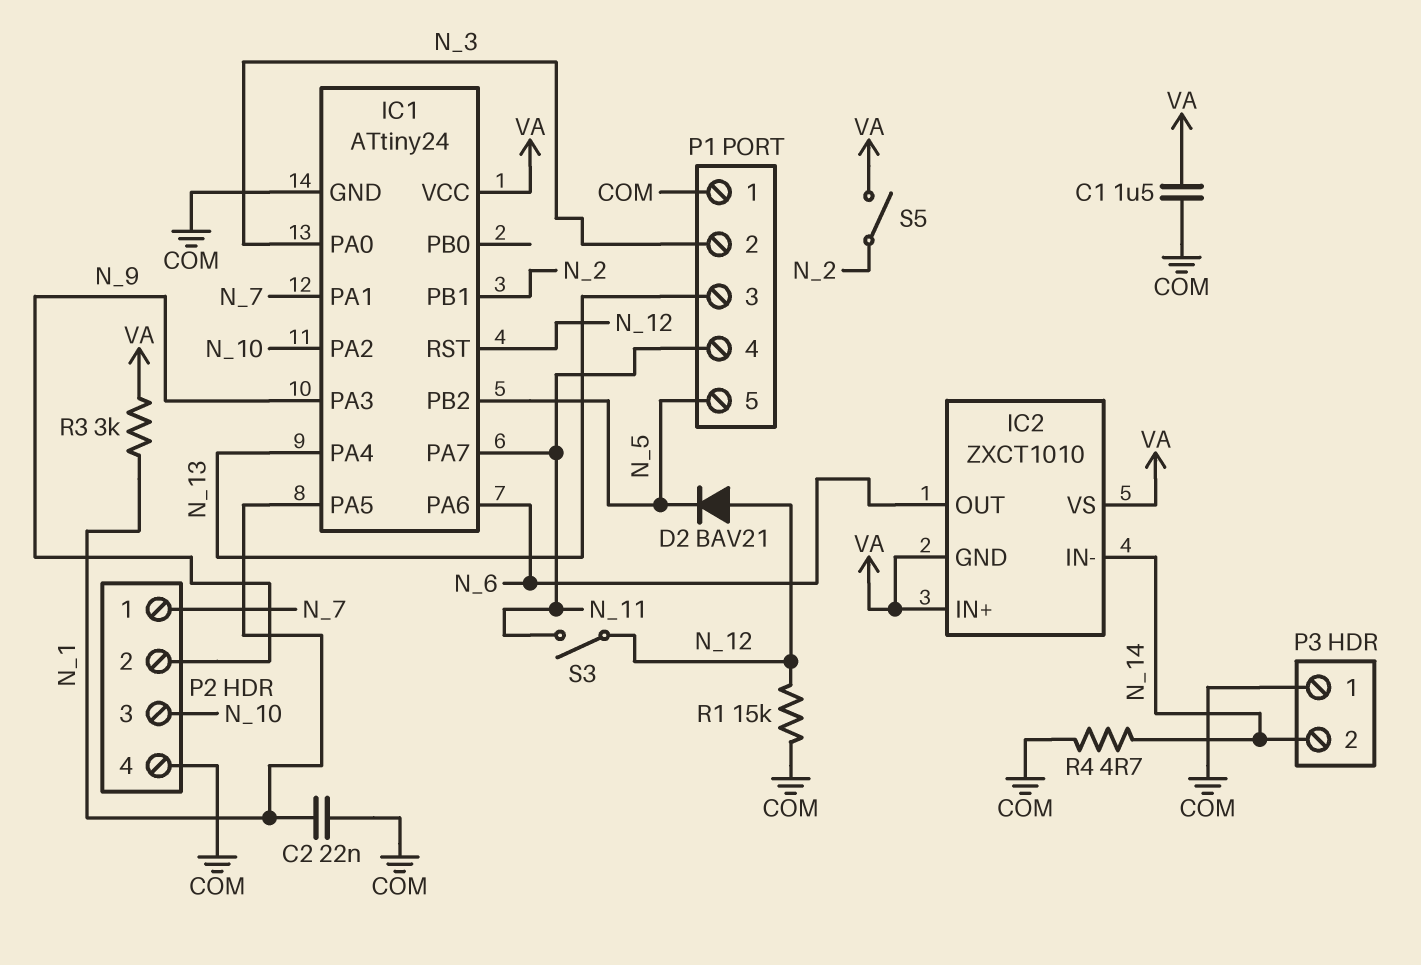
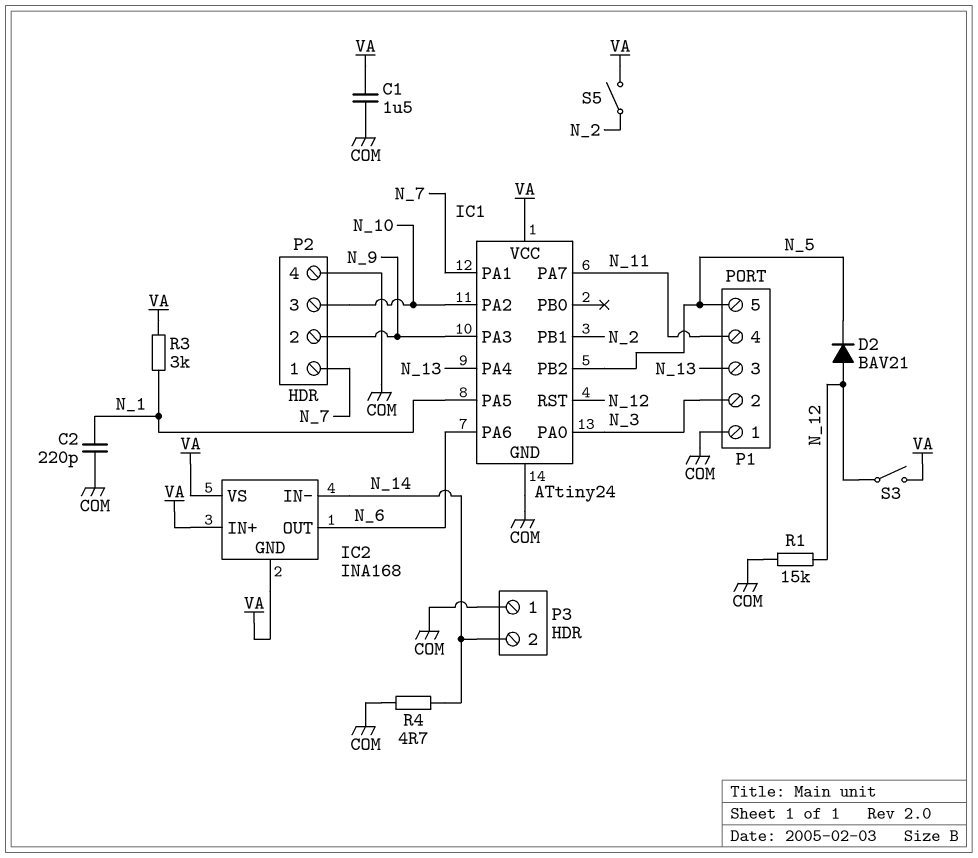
C2: 22nF (COM, N_1) -> 220pF (COM, N_1)
IC2: ZXCT1010 -> INA168
S3: switch (N_11, N_12) -> switch (N_12, VA)

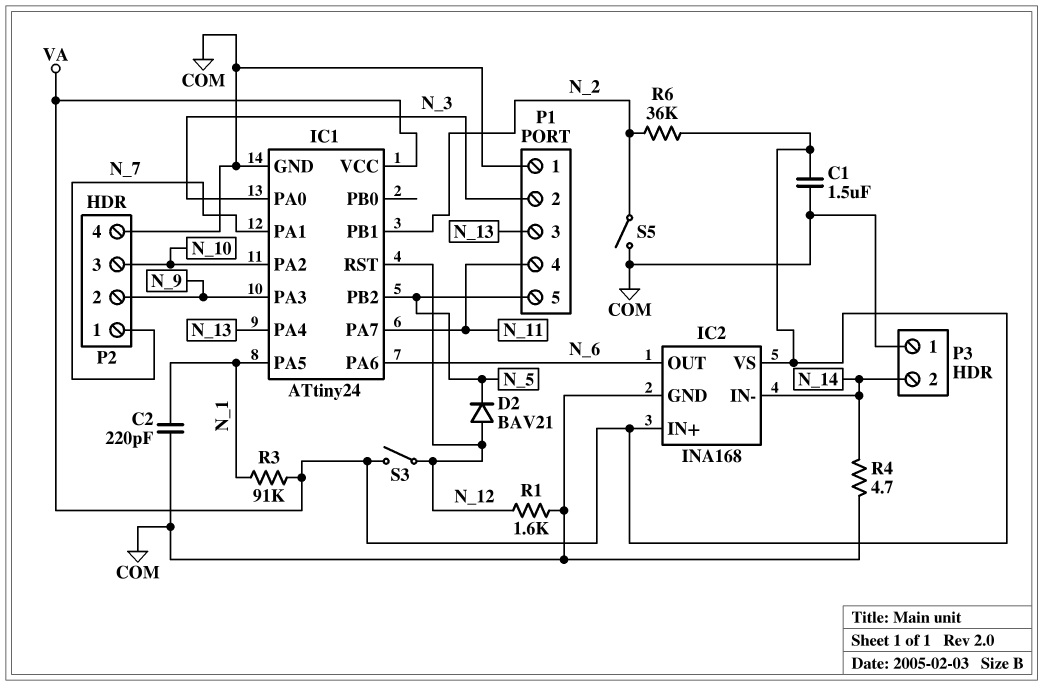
IC2 pin GND: VA -> COM
R1: 15k (COM, N_12) -> 1.6k (COM, N_12)
R3: 3k (N_1, VA) -> 91k (N_1, VA)
R6: none -> 36k (N_2, VA)
S5: switch (N_2, VA) -> switch (COM, N_2)

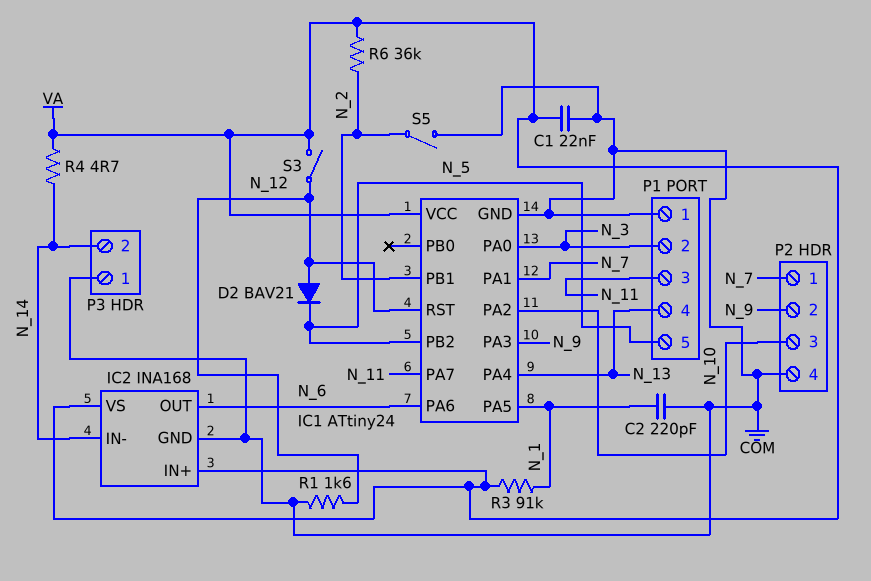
C1: 1.5uF (COM, VA) -> 22nF (COM, VA)
P1 pin 3: N_13 -> N_11
P1 pin 4: N_11 -> N_13
R4: 4.7 (COM, N_14) -> 4.7 (N_14, VA)

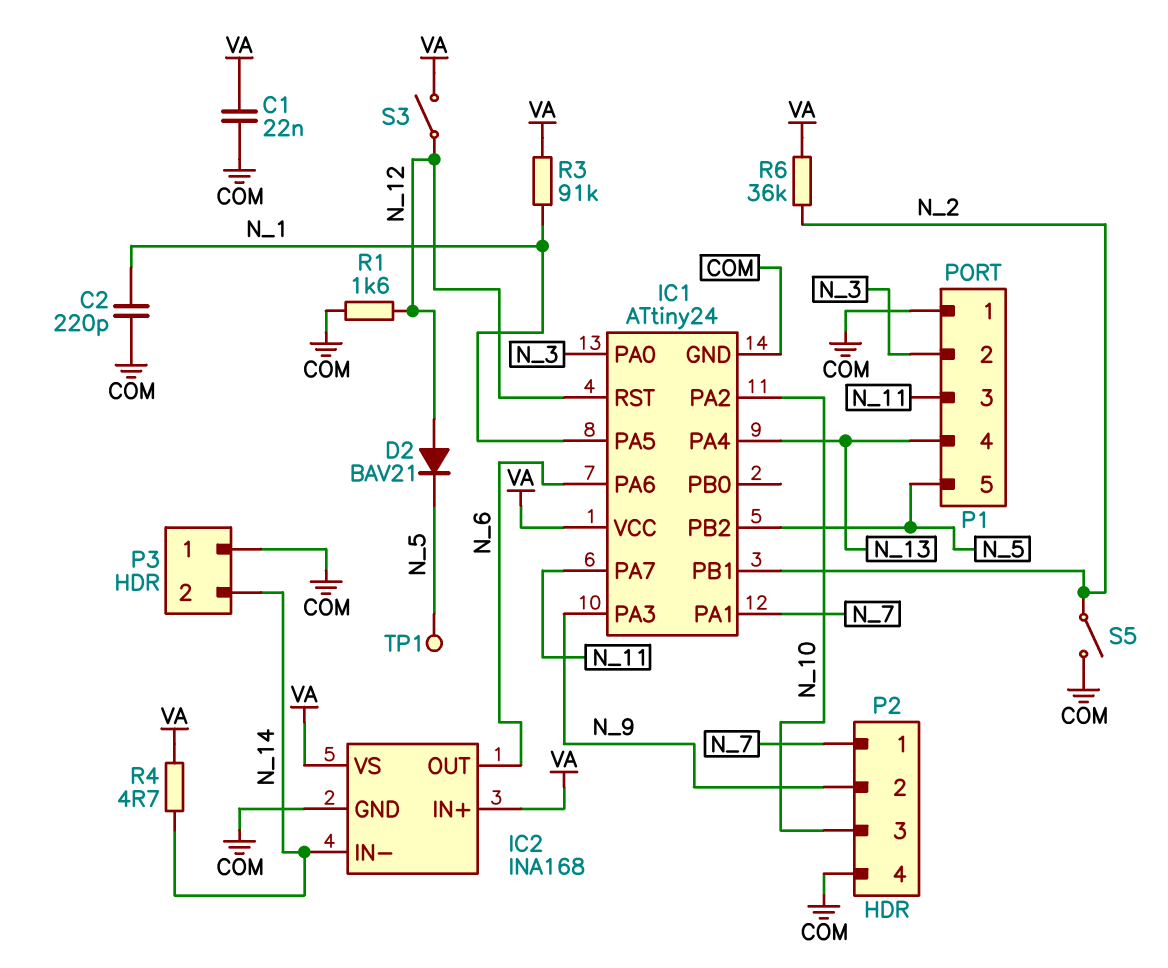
TP1: none -> test point (N_5)

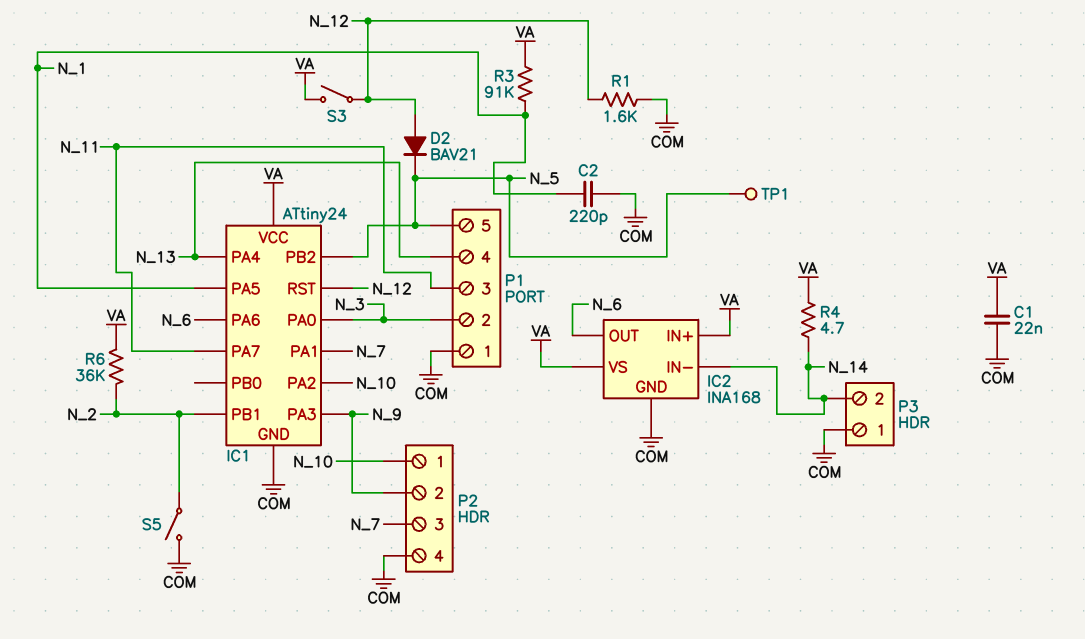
P2 pin 1: N_7 -> N_10
P2 pin 3: N_10 -> N_7

